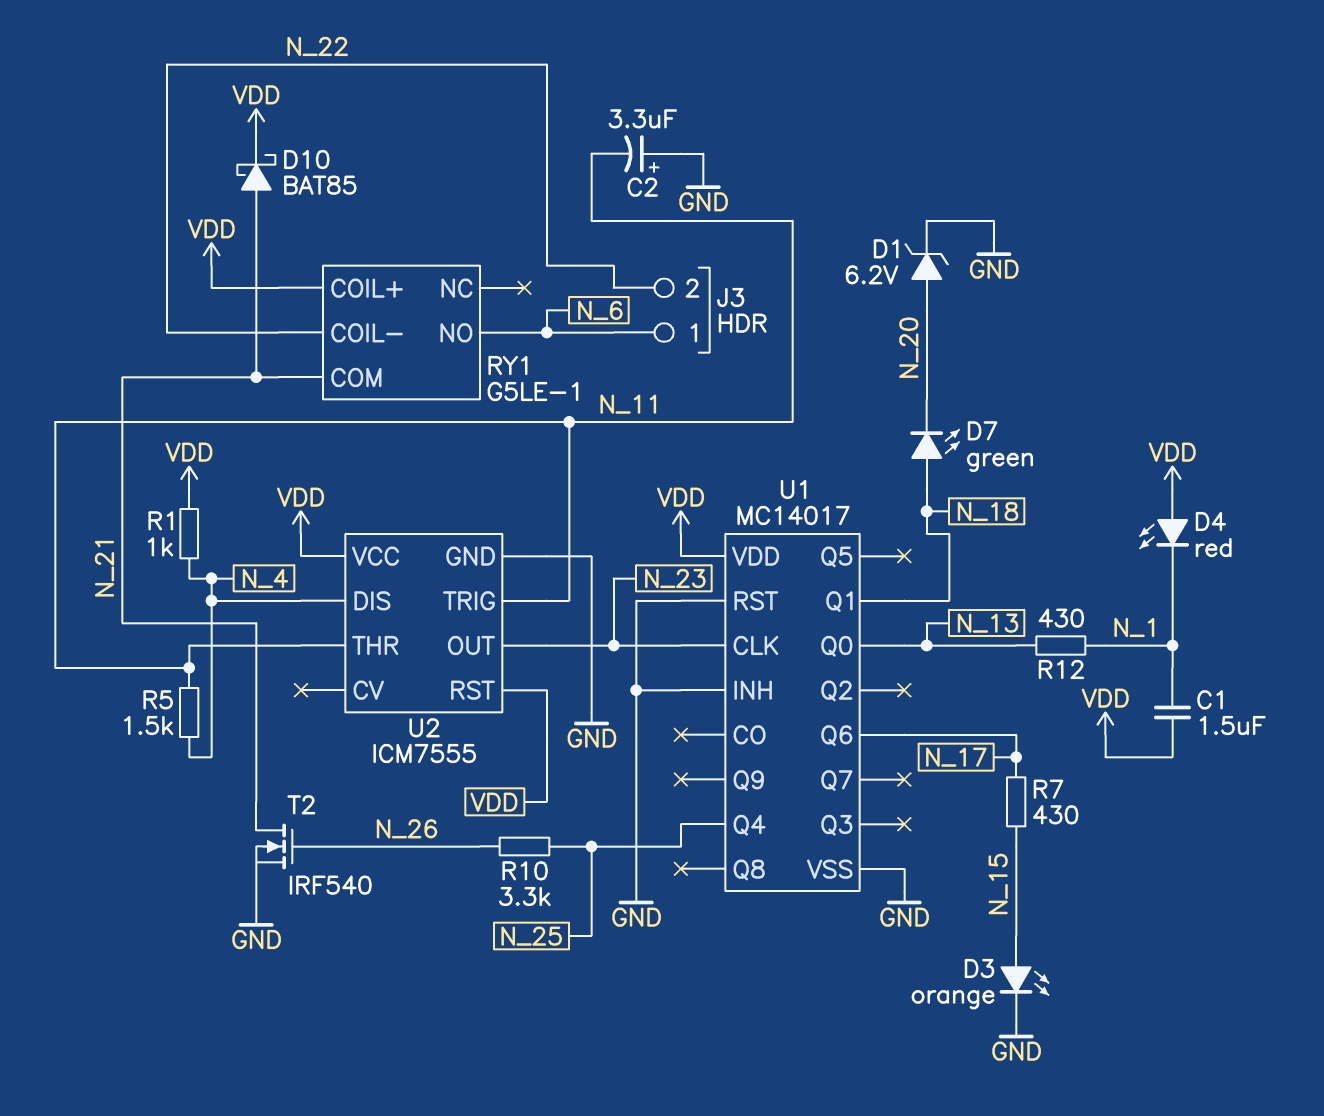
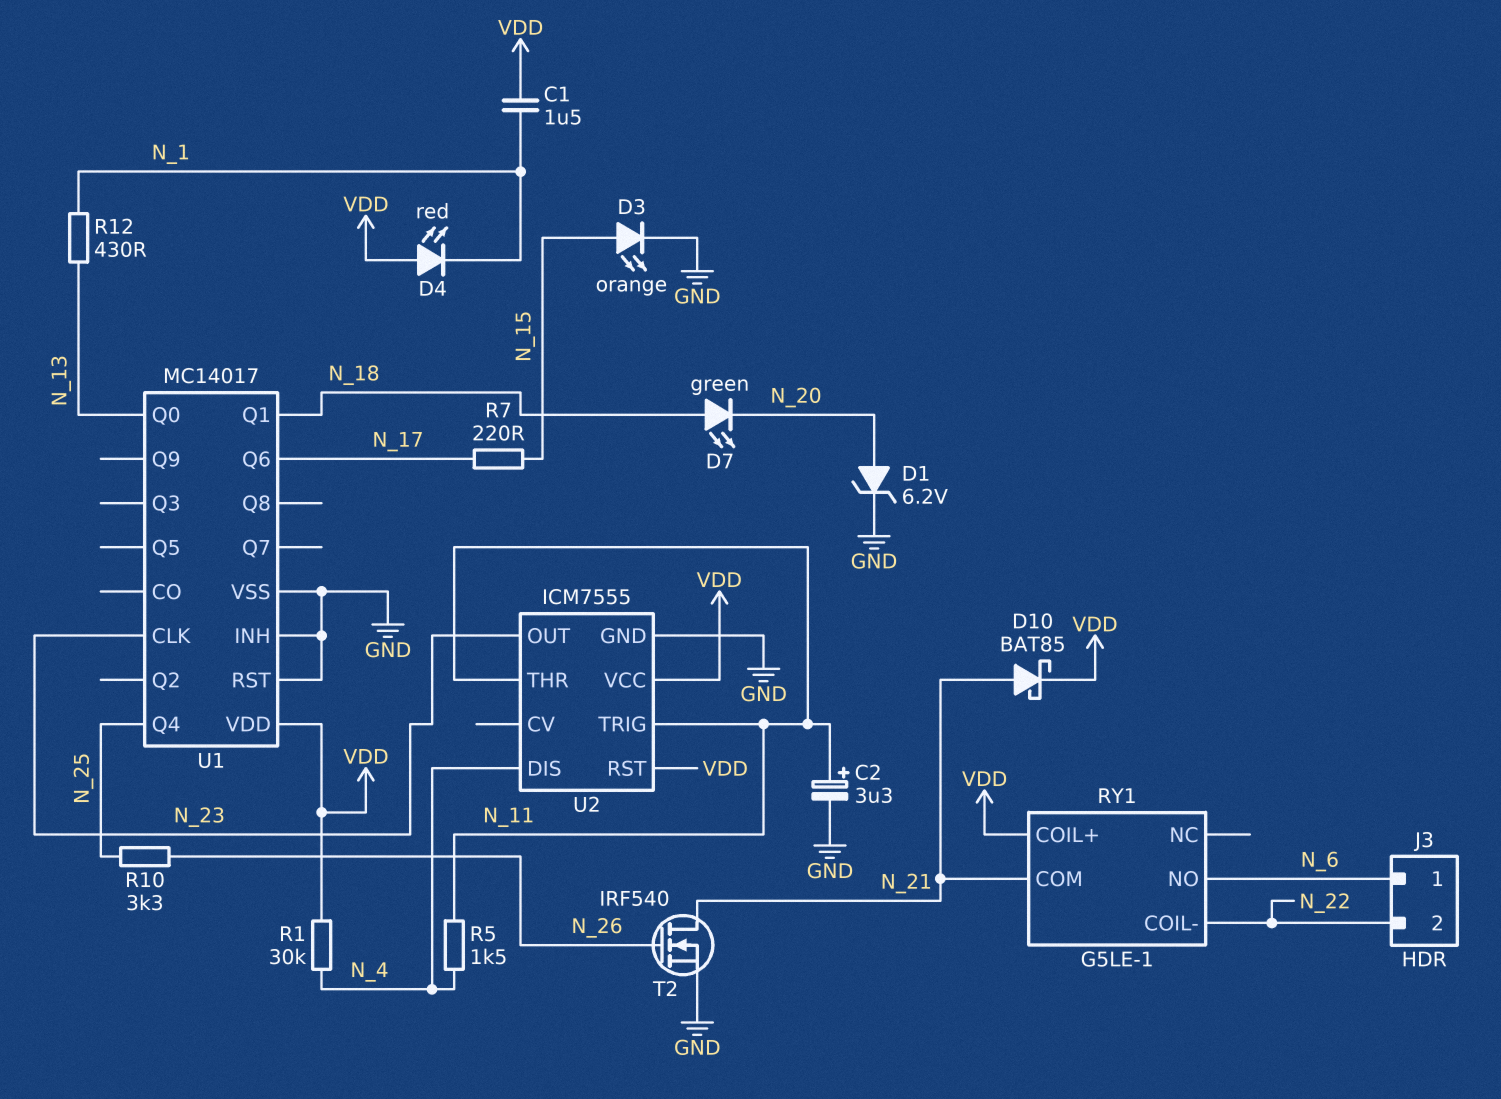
C2: 3.3uF (plus GND, minus N_11) -> 3.3uF (plus N_11, minus GND)
R1: 1k (N_4, VDD) -> 30k (N_4, VDD)
R7: 430 (N_15, N_17) -> 220 (N_15, N_17)

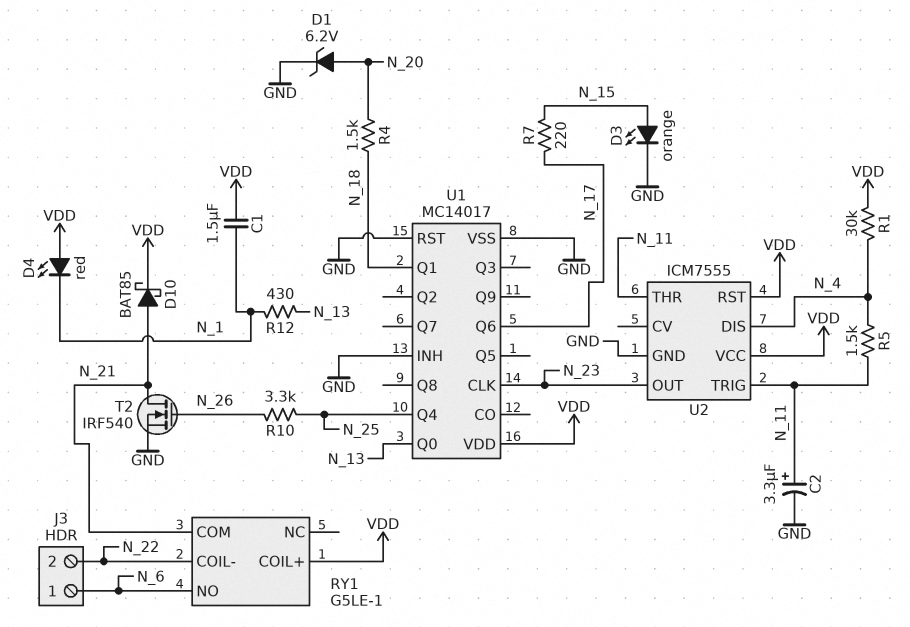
D7: LED green (A N_18, K N_20) -> none
R4: none -> 1.5k (N_18, N_20)

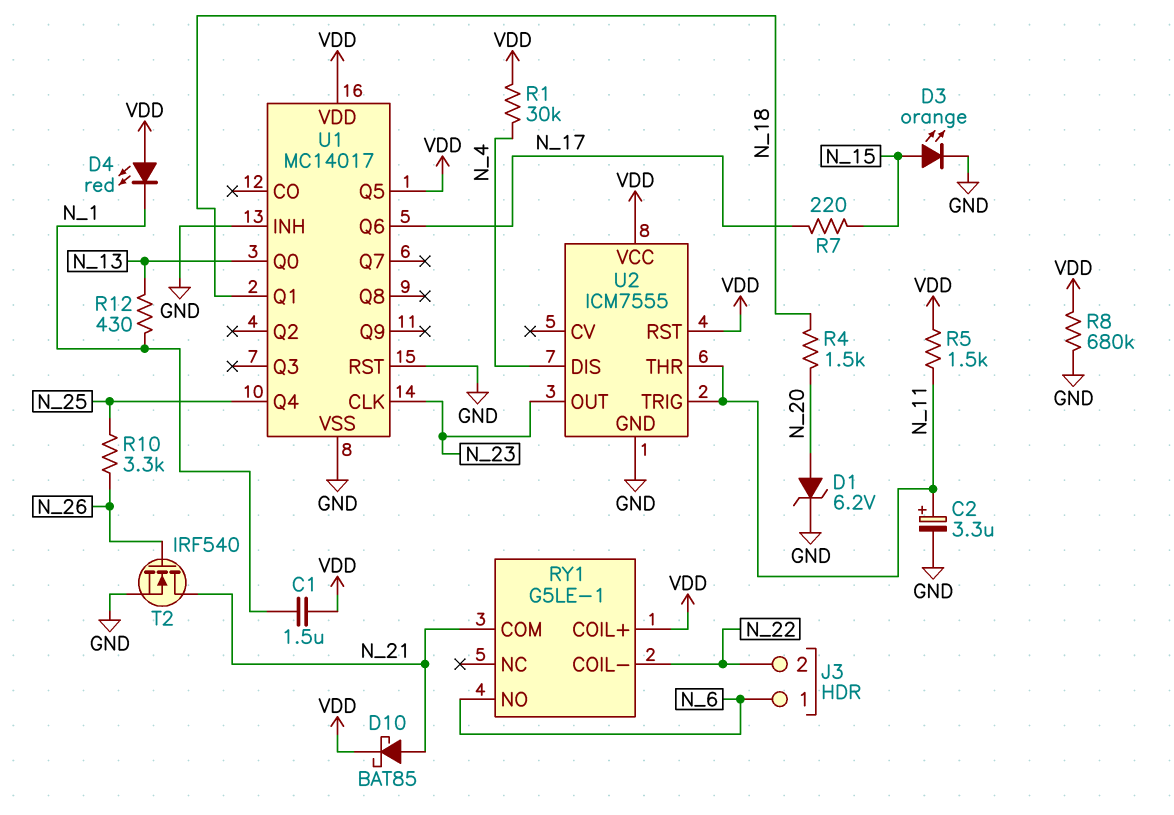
R5: 1.5k (N_4, N_11) -> 1.5k (N_11, VDD)
R8: none -> 680k (GND, VDD)
U1 pin Q5: none -> VDD

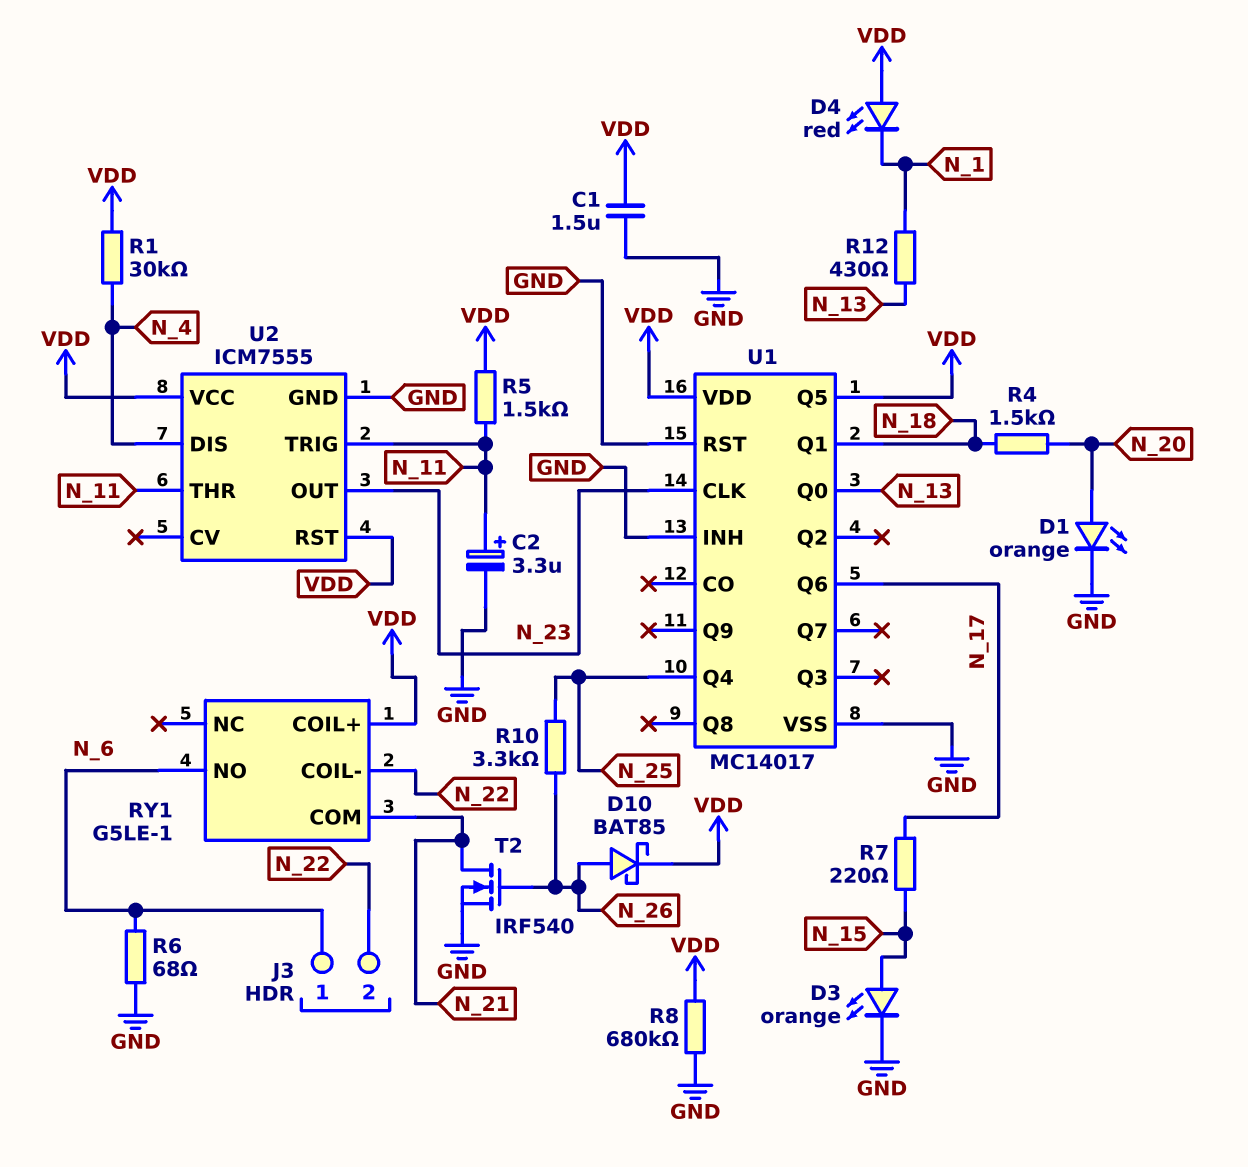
C1: 1.5uF (N_1, VDD) -> 1.5uF (GND, VDD)
D1: zener 6.2V (A N_20, K GND) -> LED orange (A N_20, K GND)
D10: schottky BAT85 (A N_21, K VDD) -> schottky BAT85 (A N_26, K VDD)
R6: none -> 68 (GND, N_6)

